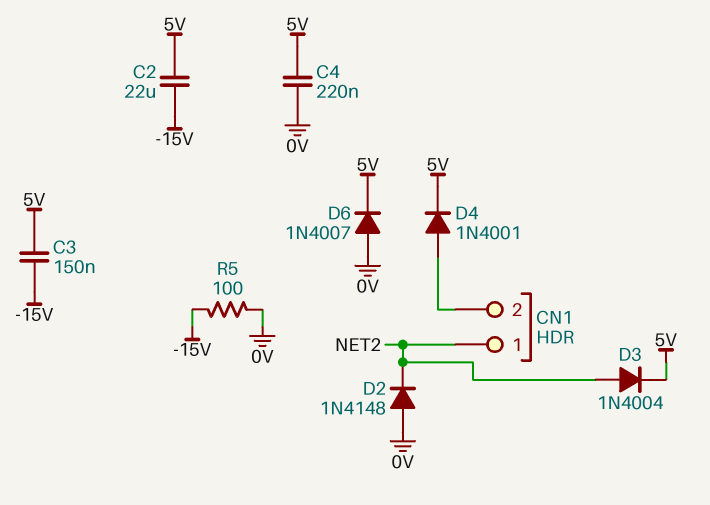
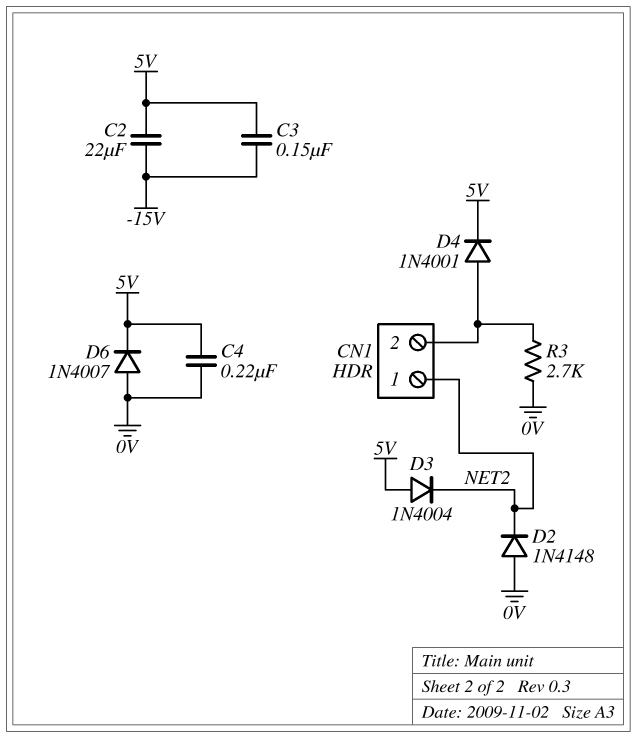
D3: diode 1N4004 (A NET2, K 5V) -> diode 1N4004 (A 5V, K NET2)
R3: none -> 2.7k (0V, CN1/2)
R5: 100 (-15V, 0V) -> none

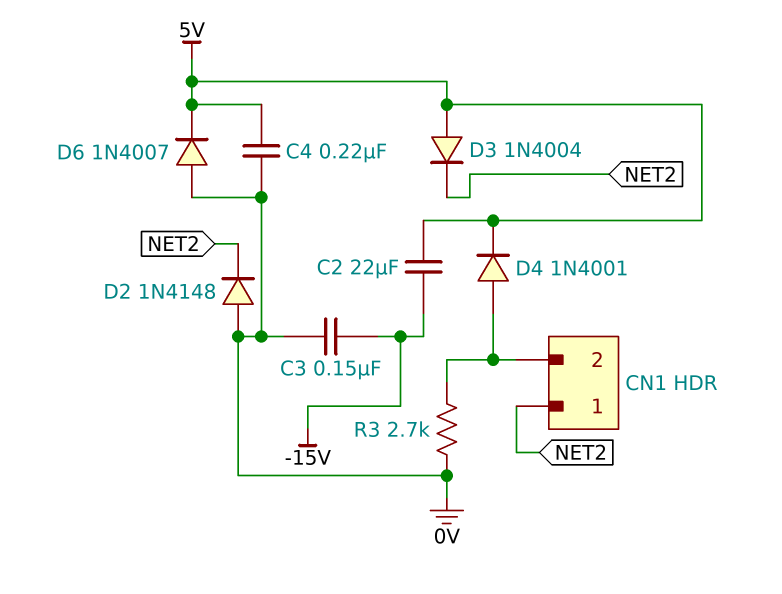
C3: 150nF (-15V, 5V) -> 150nF (-15V, 0V)

